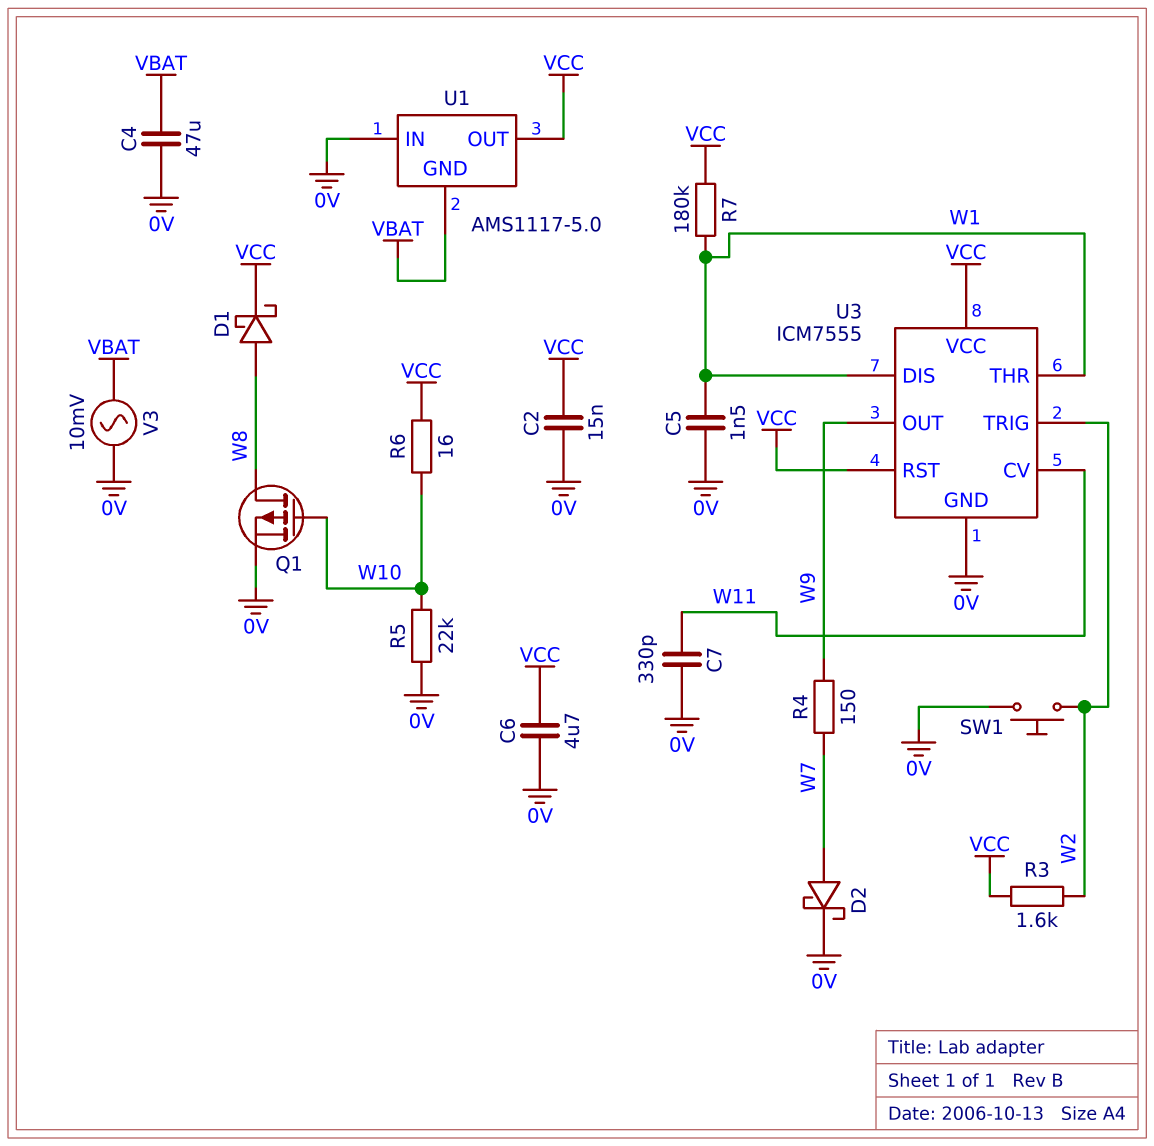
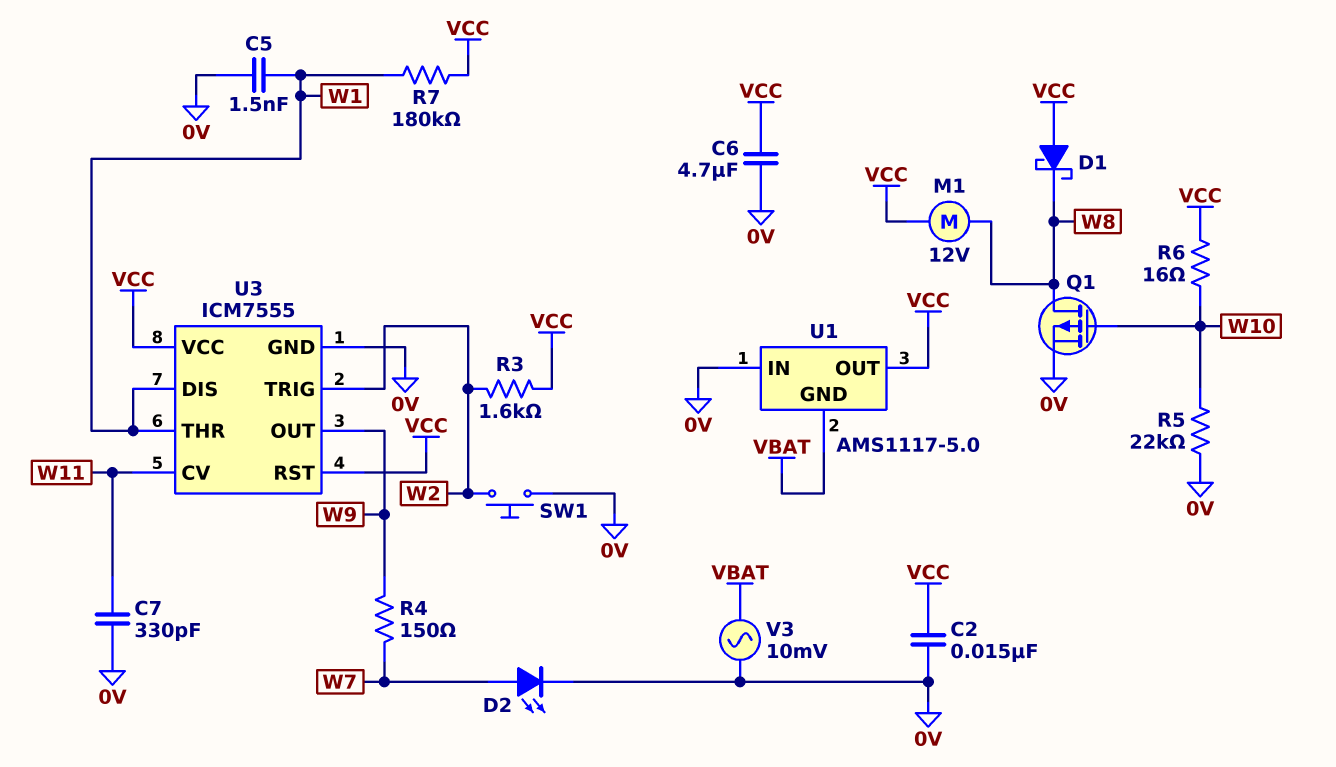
C4: 47uF (0V, VBAT) -> none
D1: schottky (A W8, K VCC) -> schottky (A VCC, K W8)
D2: schottky (A W7, K 0V) -> LED (A W7, K 0V)
M1: none -> motor 12V (VCC, W8)

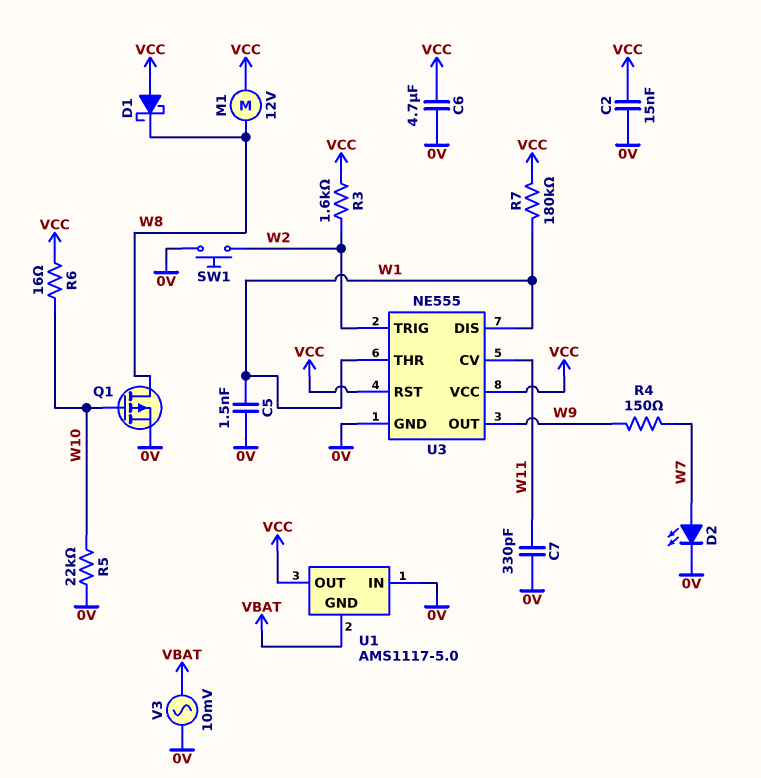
U3: ICM7555 -> NE555

